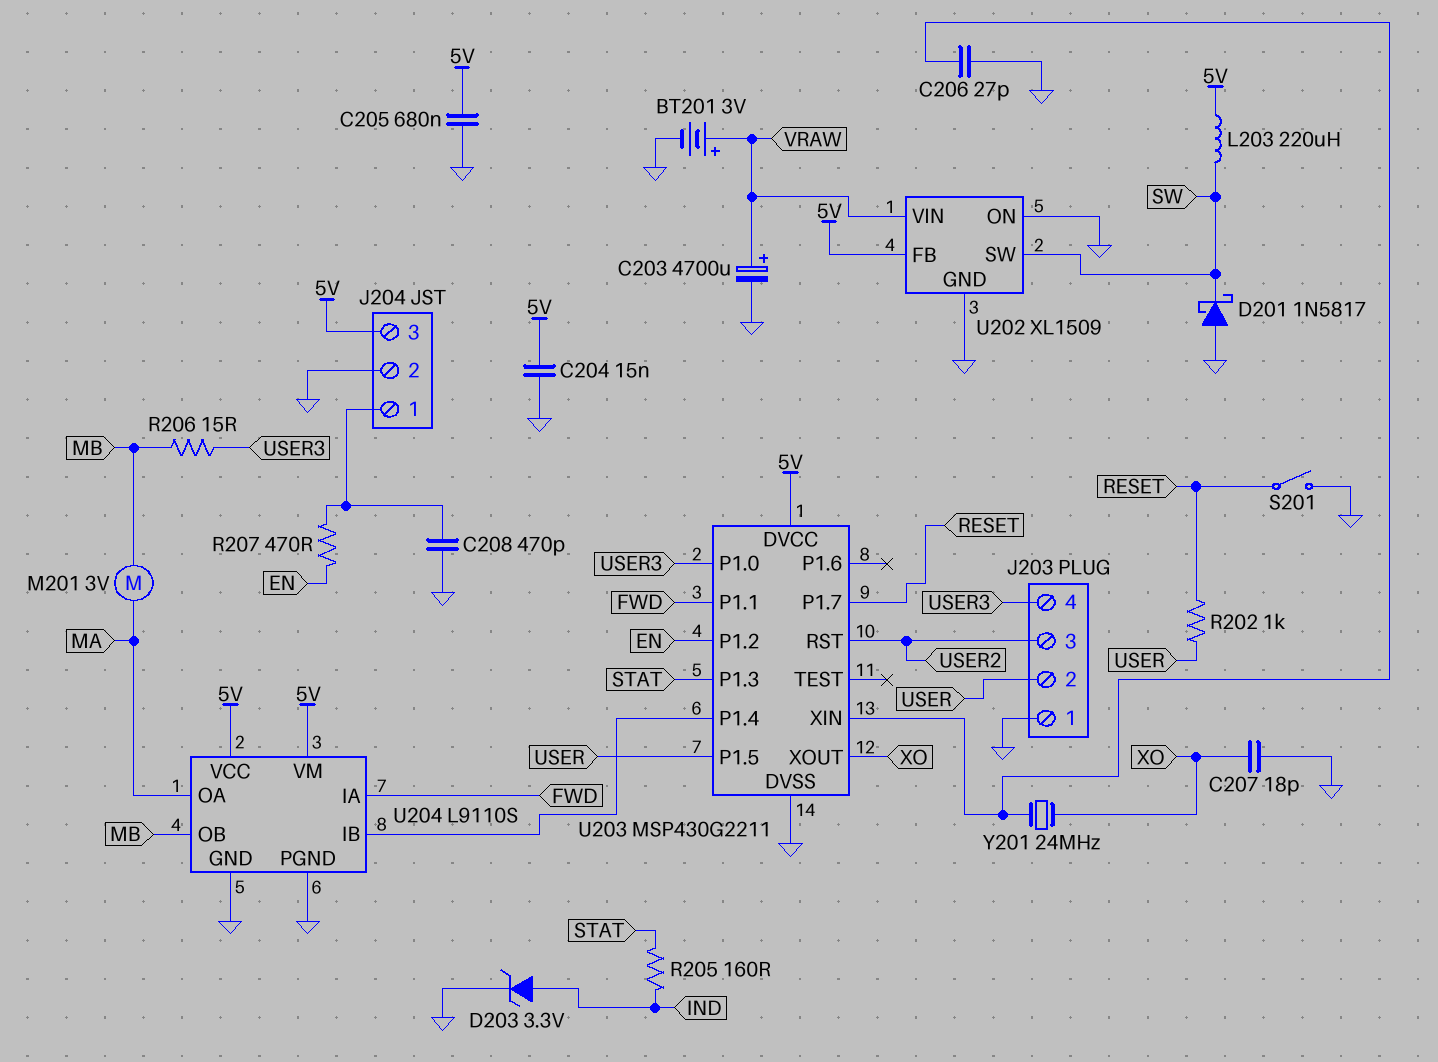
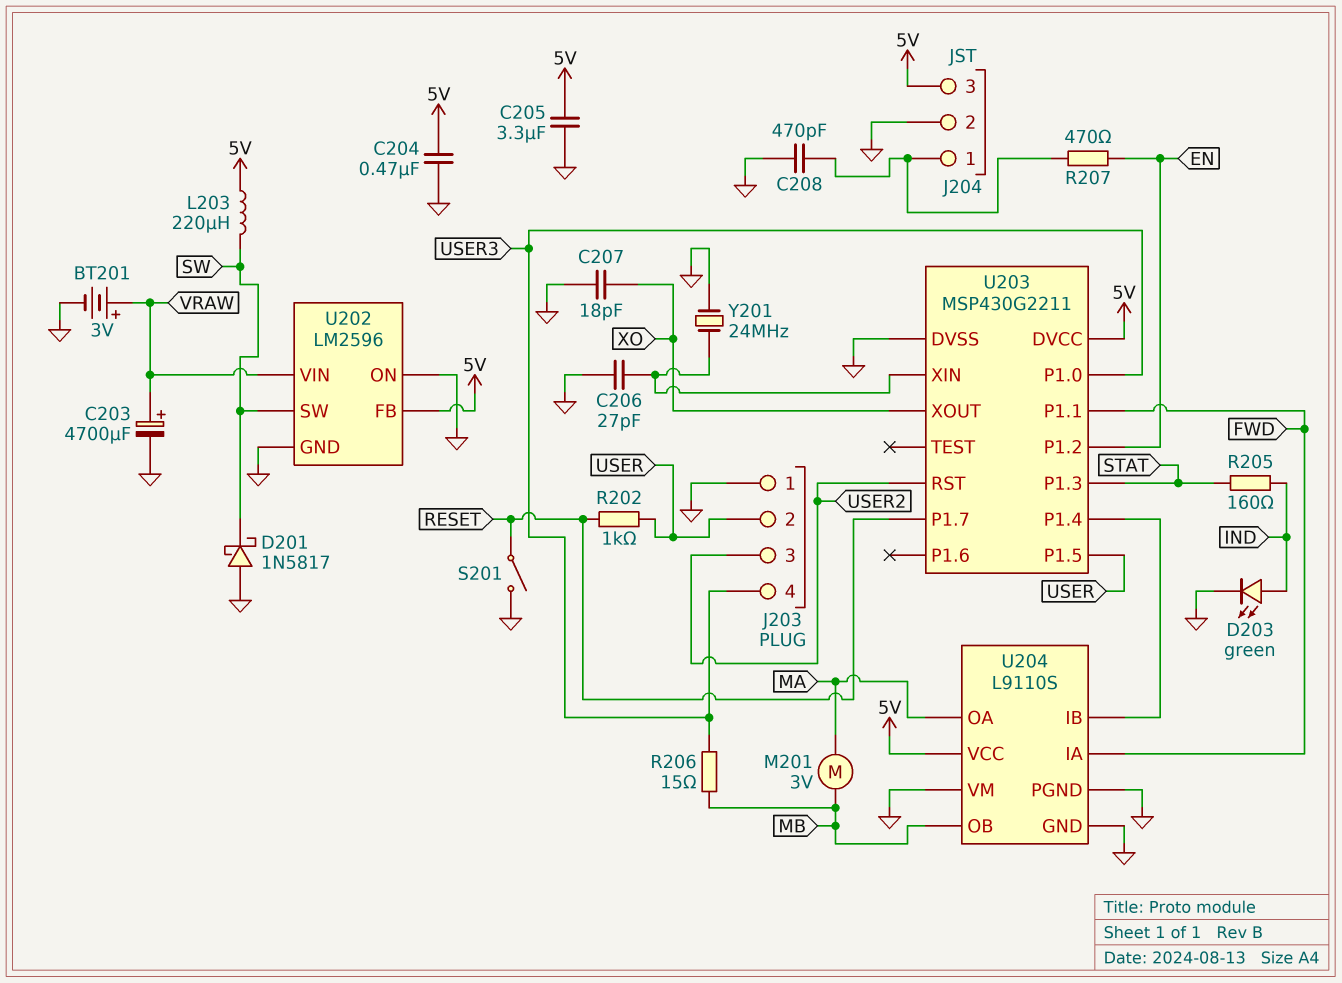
C204: 15nF (5V, GND) -> 470nF (5V, GND)
C205: 680nF (5V, GND) -> 3.3uF (5V, GND)
D203: zener 3.3V (A IND, K GND) -> LED green (A IND, K GND)
U202: XL1509 -> LM2596
U204 pin VM: 5V -> GND
Y201: 24MHz (U203/XIN, XO) -> 24MHz (GND, U203/XIN)

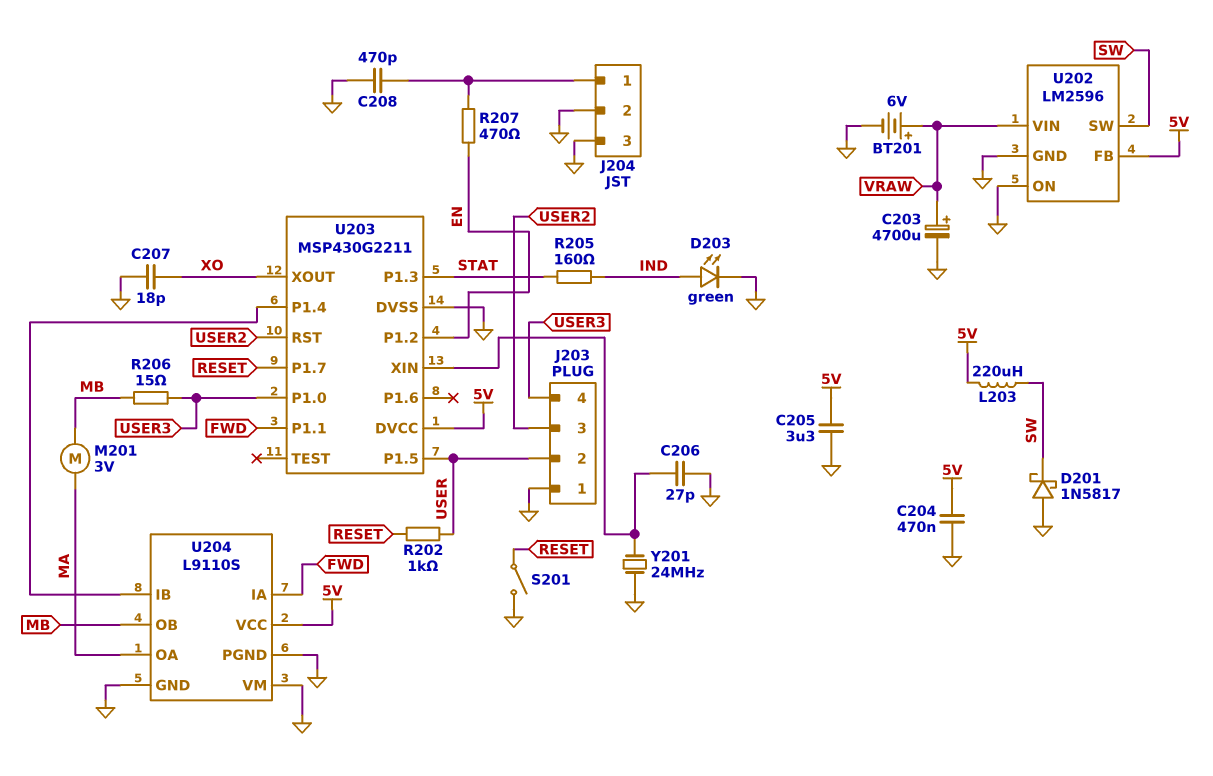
BT201: 3V (plus VRAW, minus GND) -> 6V (plus VRAW, minus GND)
J204 pin 3: 5V -> GND

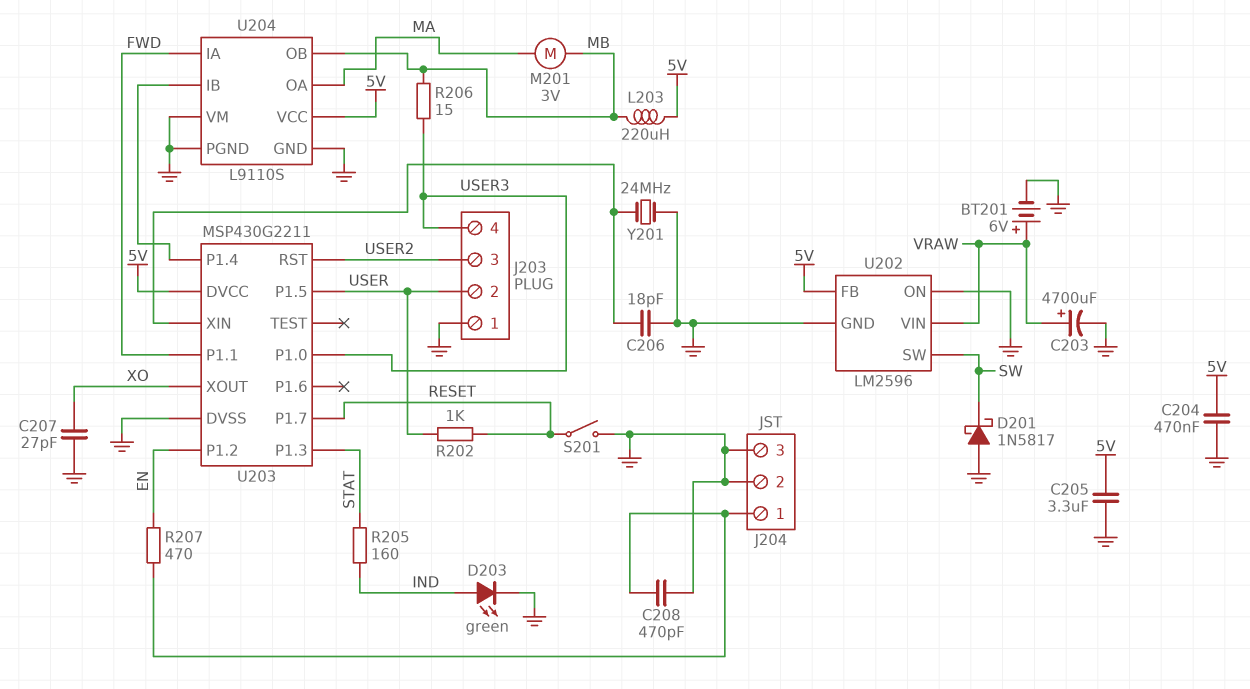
C206: 27pF (GND, U203/XIN) -> 18pF (GND, U203/XIN)
C207: 18pF (GND, XO) -> 27pF (GND, XO)
L203: 220uH (5V, SW) -> 220uH (5V, MB)

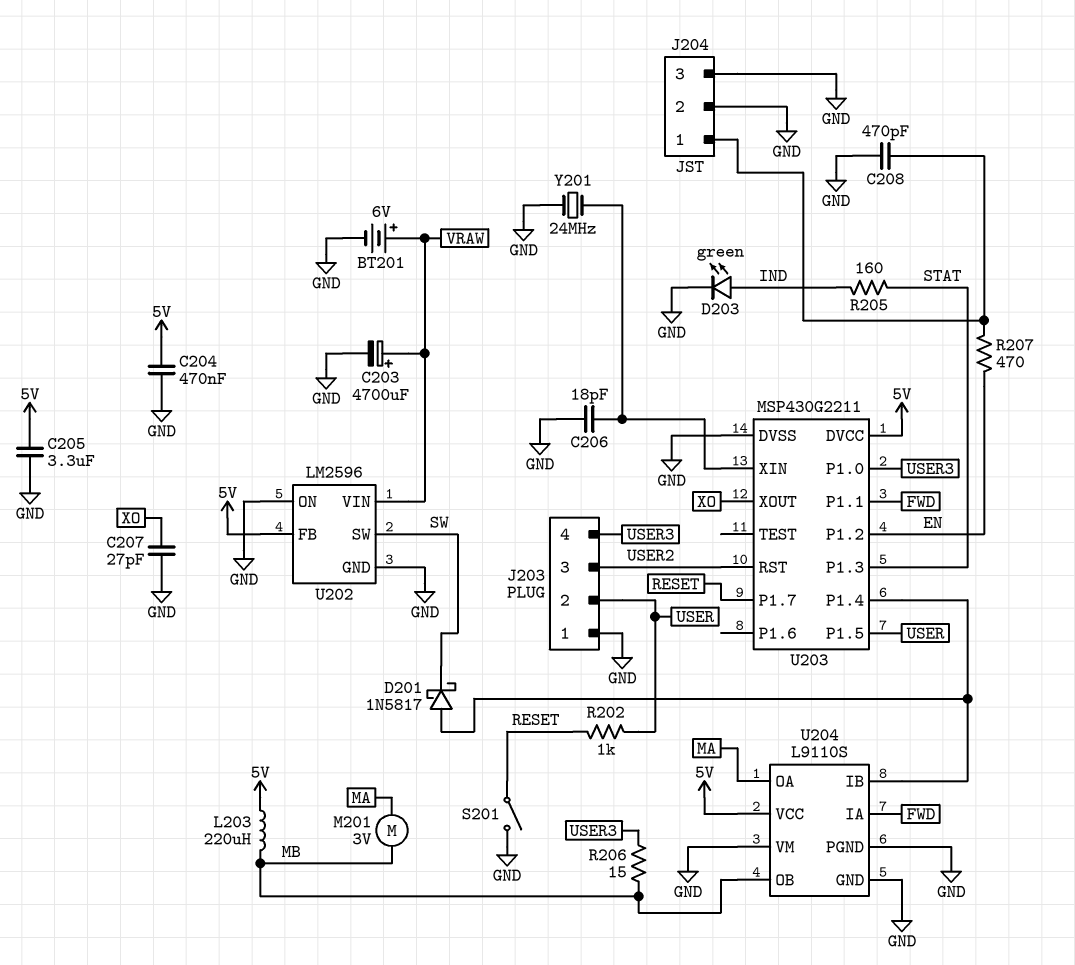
D201: schottky 1N5817 (A GND, K SW) -> schottky 1N5817 (A U203/P1.4, K SW)

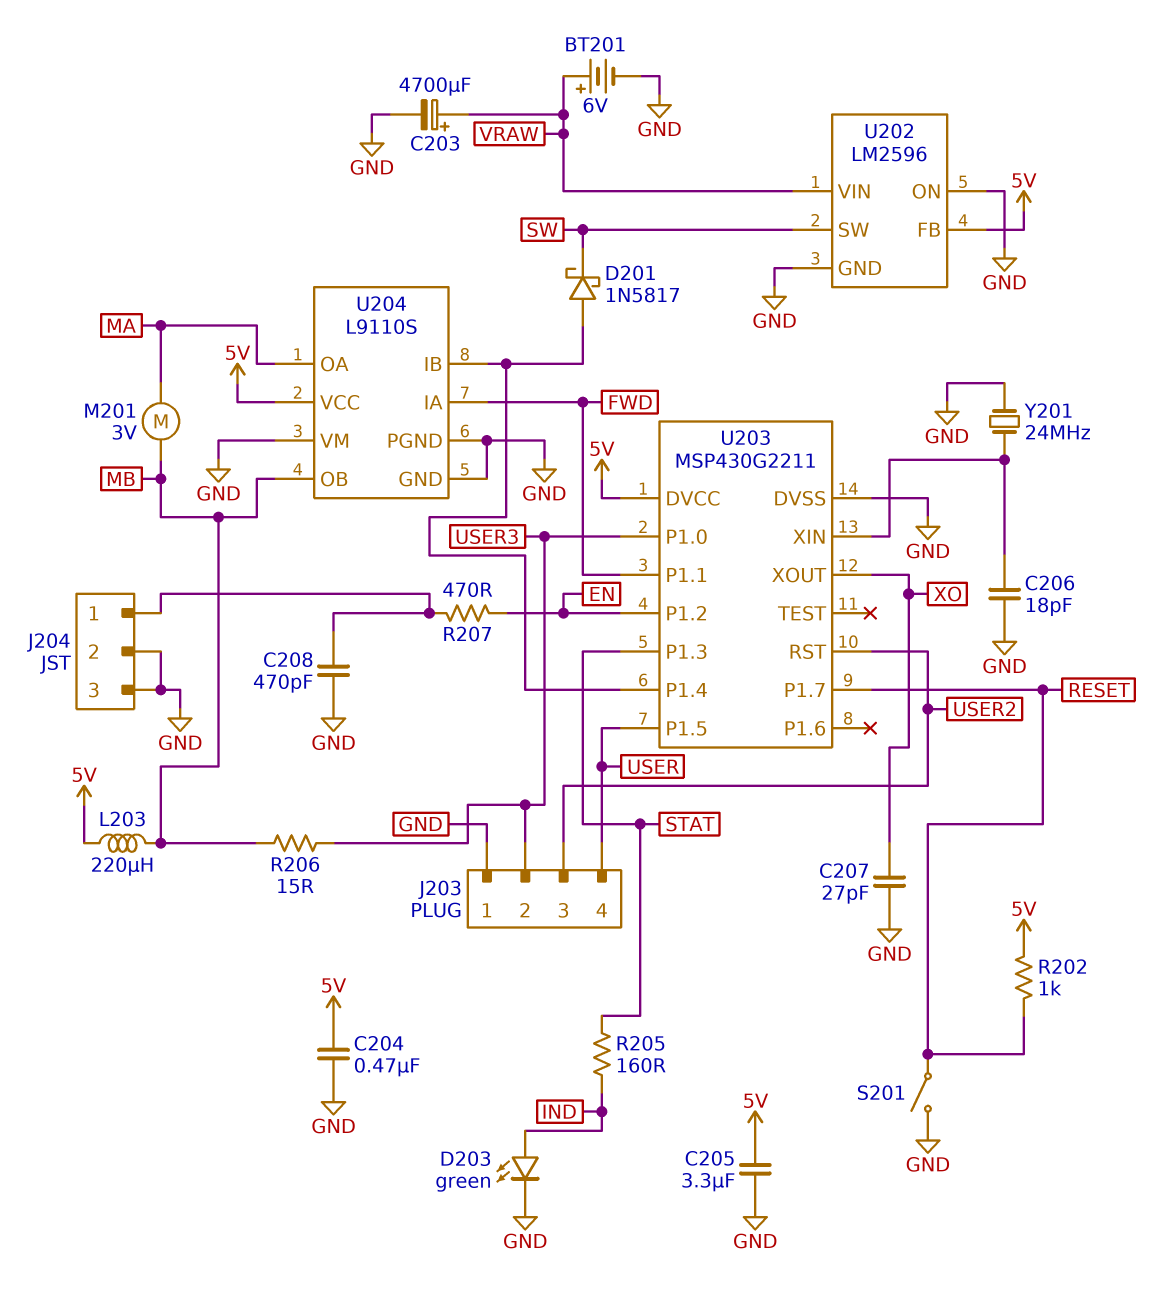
J203 pin 2: USER -> USER3
J203 pin 4: USER3 -> USER
R202: 1k (RESET, USER) -> 1k (5V, RESET)

